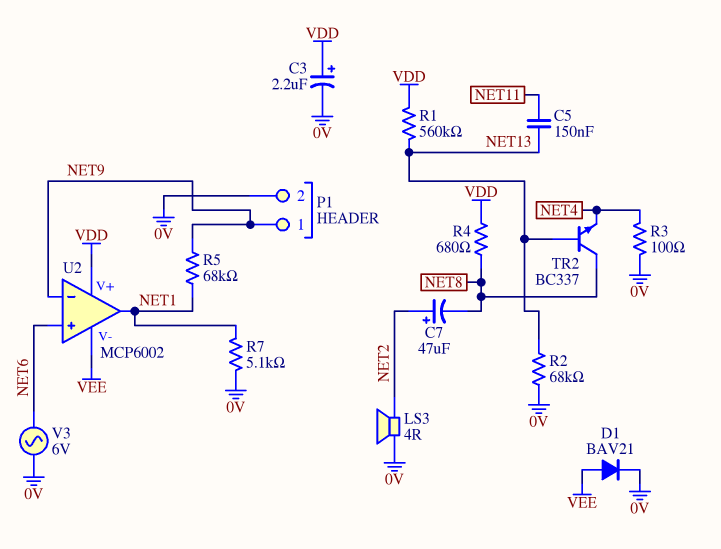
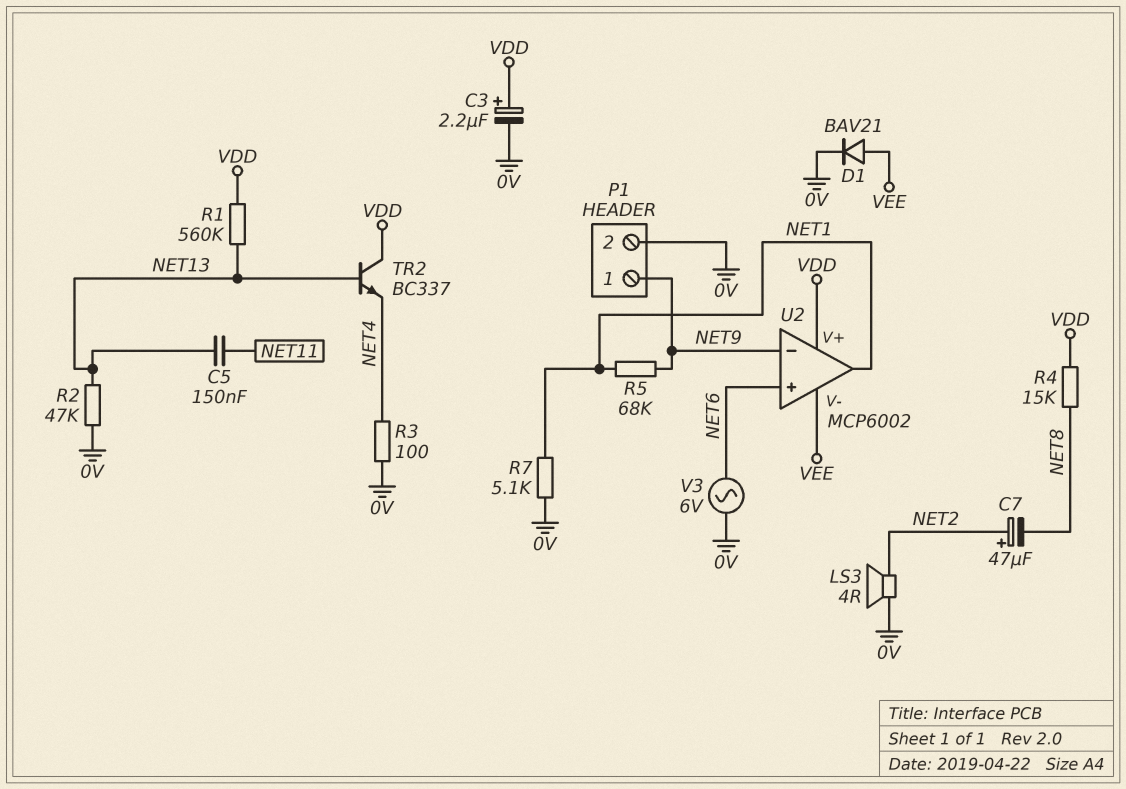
R2: 68k (0V, NET13) -> 47k (0V, NET13)
R4: 680 (NET8, VDD) -> 15k (NET8, VDD)
TR2: NPN BC337 (B NET13, C NET8, E NET4) -> NPN BC337 (B NET13, C VDD, E NET4)

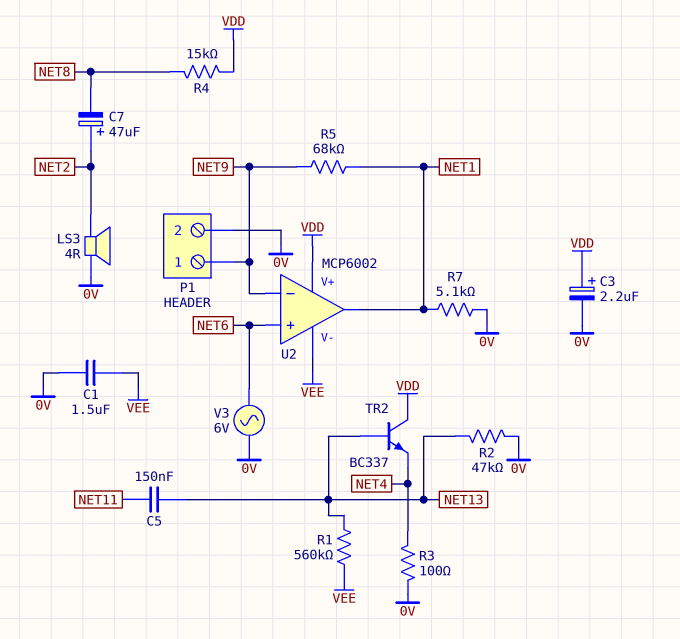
C1: none -> 1.5uF (0V, VEE)
D1: diode BAV21 (A VEE, K 0V) -> none
R1: 560k (NET13, VDD) -> 560k (NET13, VEE)

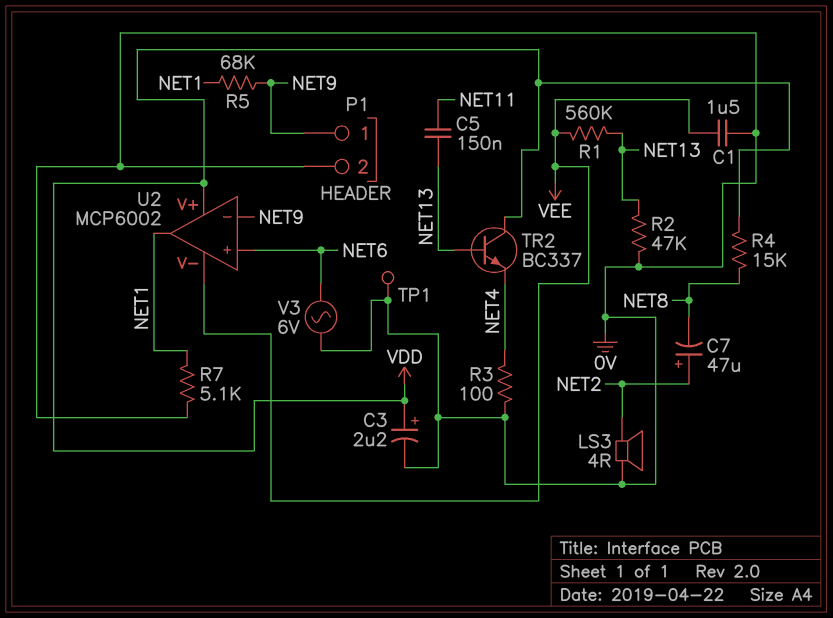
TP1: none -> test point (0V)

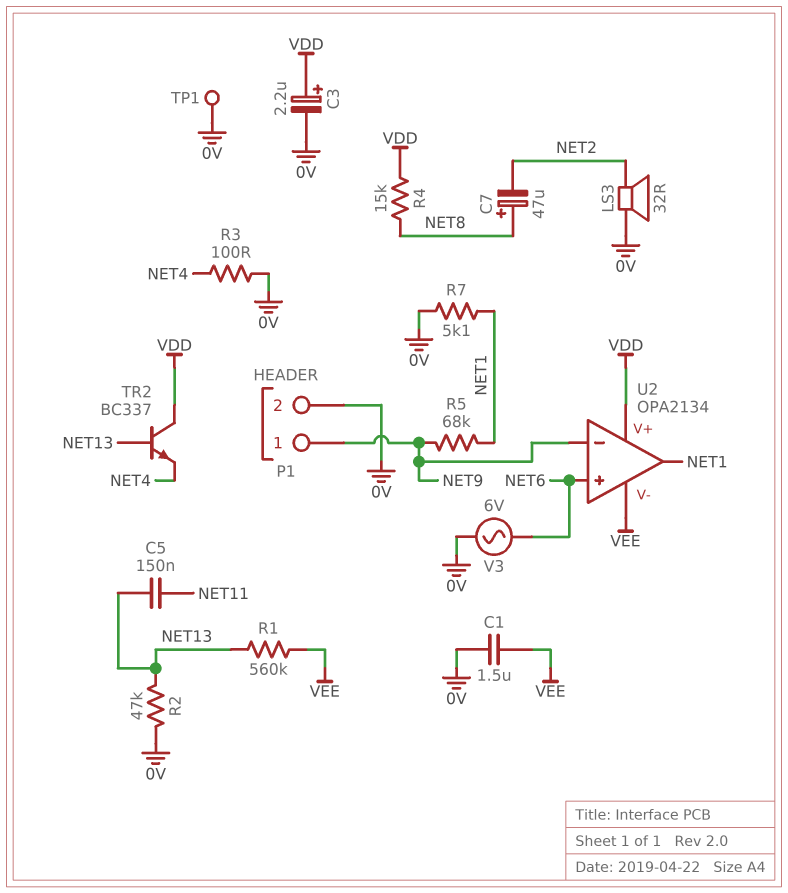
C7: 47uF (plus NET2, minus NET8) -> 47uF (plus NET8, minus NET2)
LS3: speaker 4R (0V, NET2) -> speaker 32R (0V, NET2)
U2: MCP6002 -> OPA2134

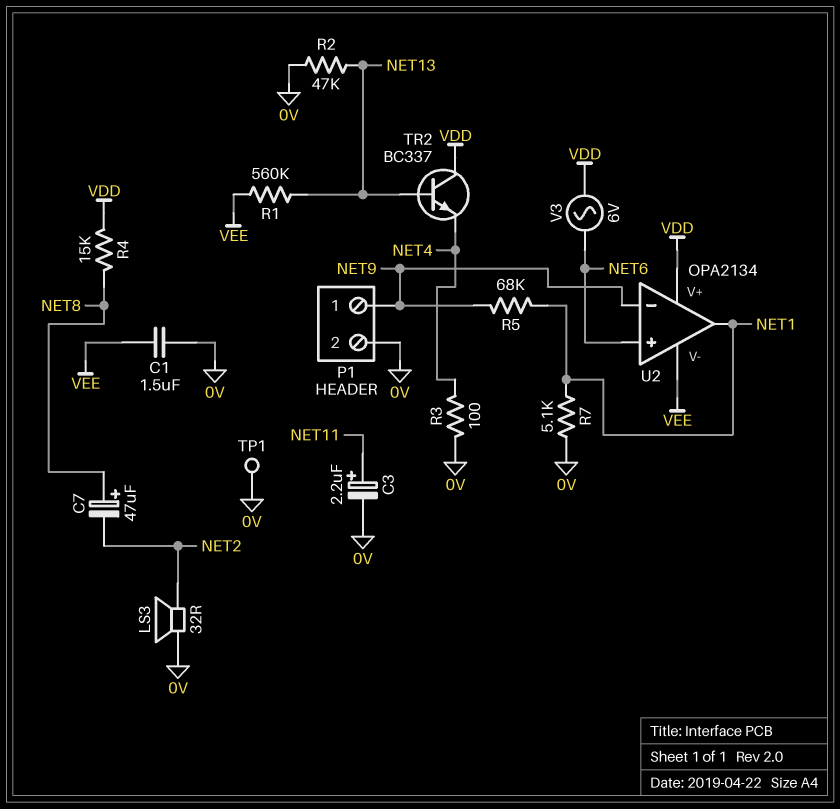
C3: 2.2uF (plus VDD, minus 0V) -> 2.2uF (plus NET11, minus 0V)
C5: 150nF (NET11, NET13) -> none
V3: AC 6V (0V, NET6) -> AC 6V (NET6, VDD)

